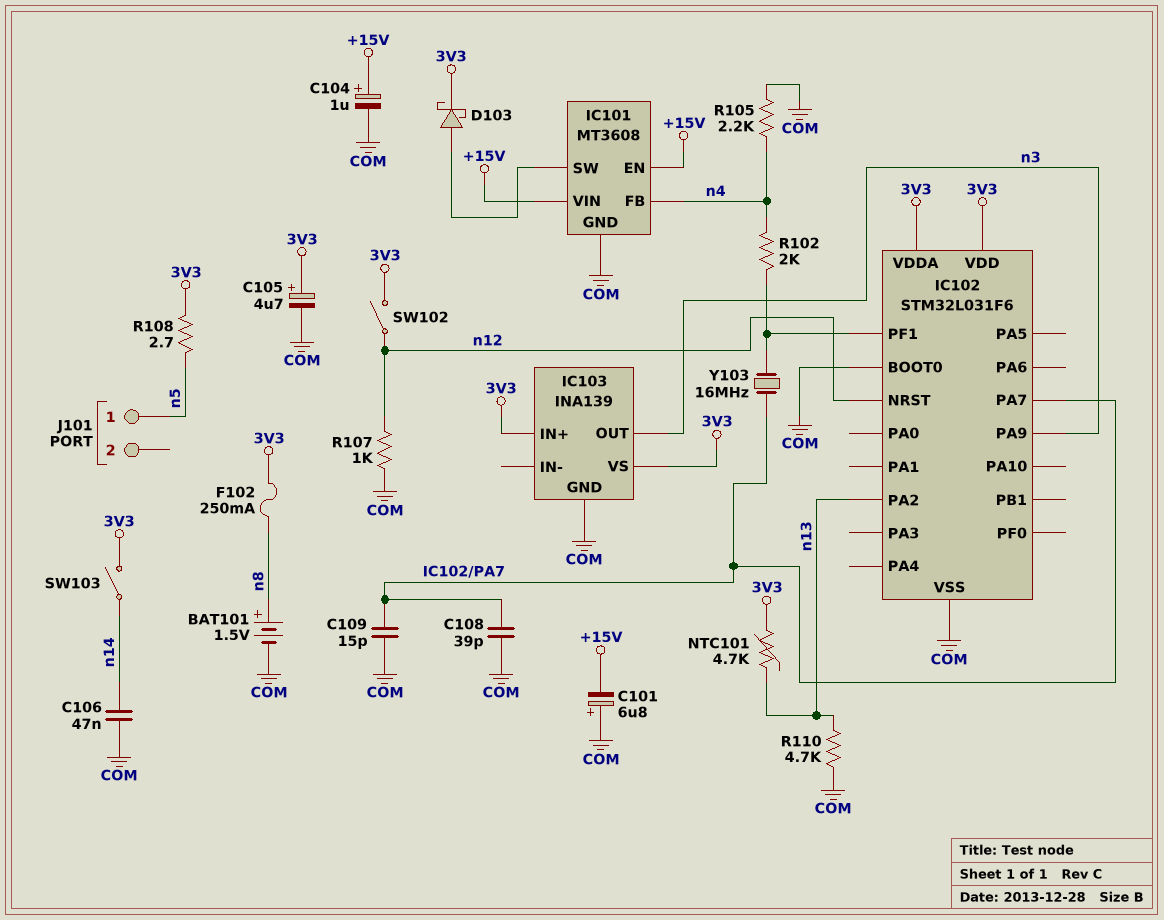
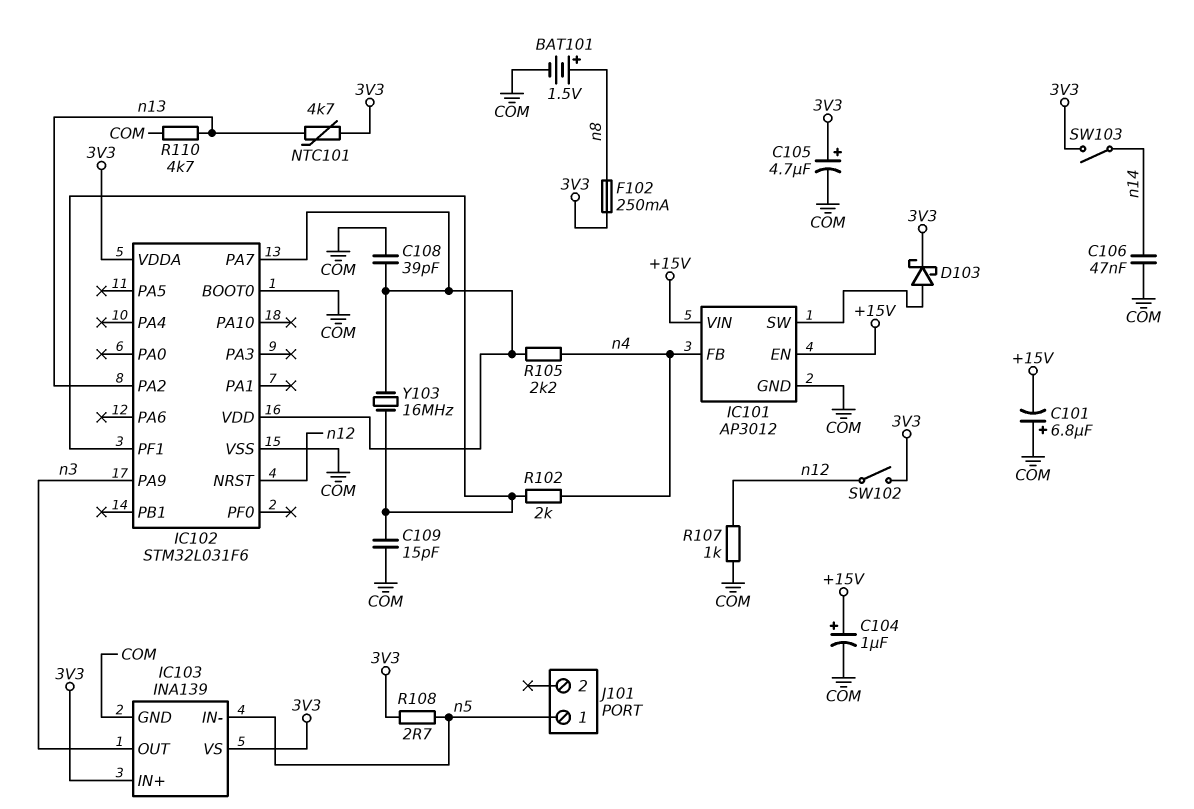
C109: 15pF (COM, IC102/PA7) -> 15pF (COM, IC102/PF1)
IC101: MT3608 -> AP3012
IC102 pin VDD: 3V3 -> IC102/PA7
IC103 pin IN-: none -> n5
R105: 2.2k (COM, n4) -> 2.2k (IC102/PA7, n4)

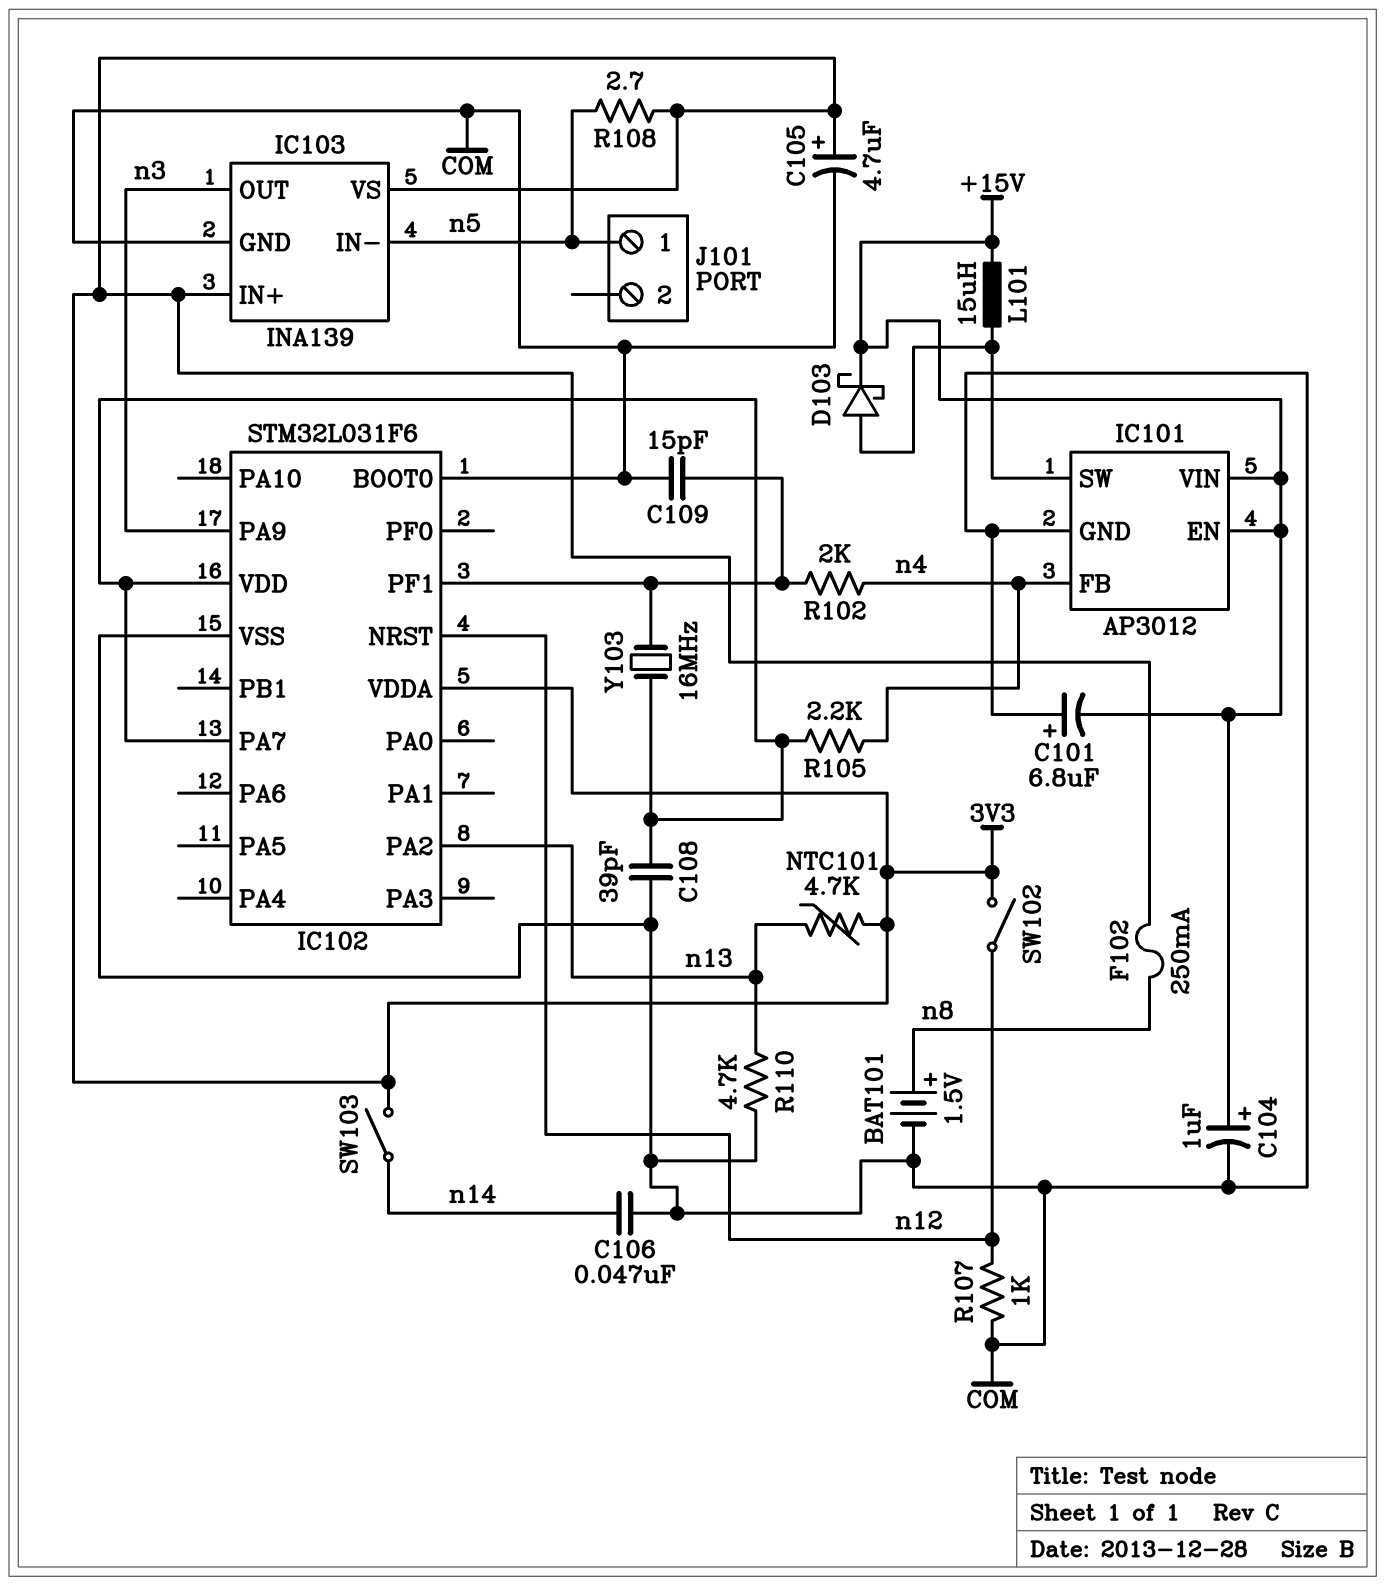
D103: schottky (A IC101/SW, K 3V3) -> schottky (A IC101/SW, K +15V)
L101: none -> 15uH (+15V, IC101/SW)

